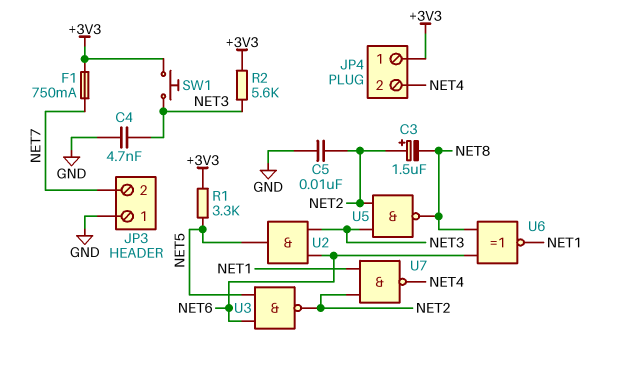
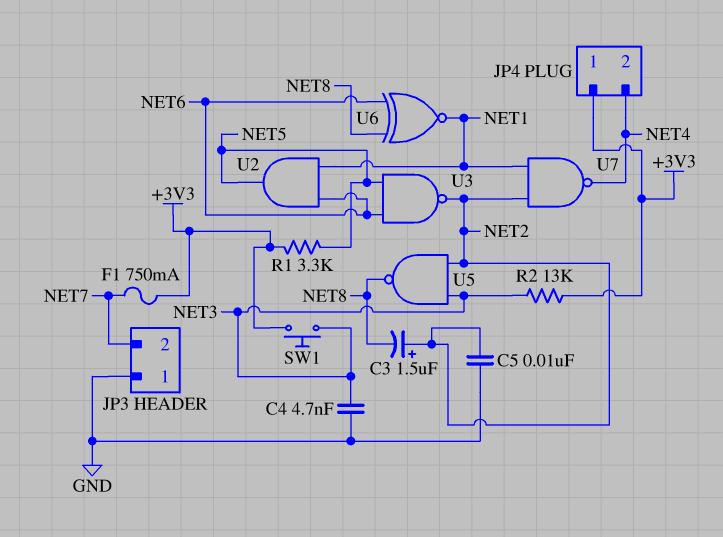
R2: 5.6k (+3V3, NET3) -> 13k (+3V3, NET3)
U2: AND (in NET3, in NET6, out NET5) -> AND (in NET1, in NET6, out NET5)

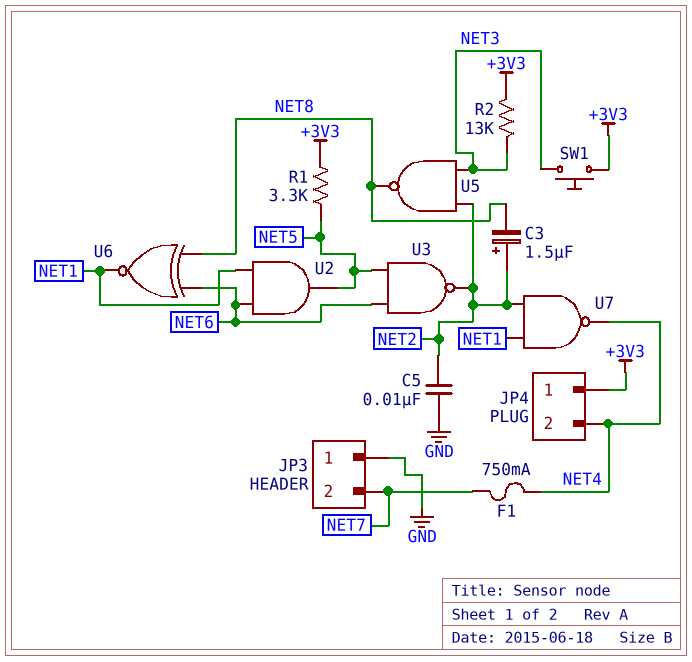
C4: 4.7nF (GND, NET3) -> none
F1: 750mA (+3V3, NET7) -> 750mA (NET4, NET7)

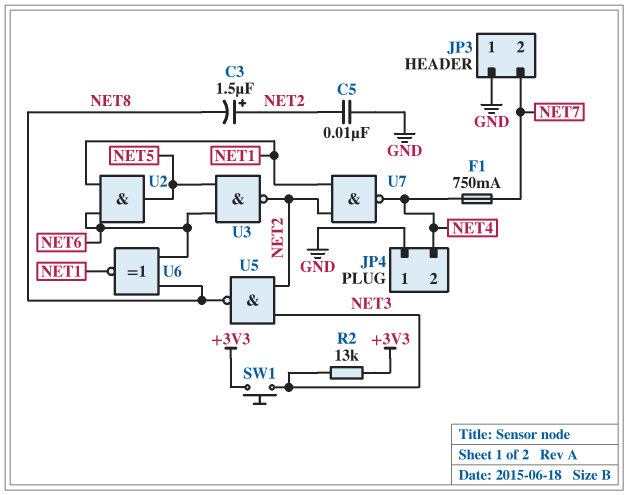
JP4 pin 1: +3V3 -> GND
R1: 3.3k (+3V3, NET5) -> none

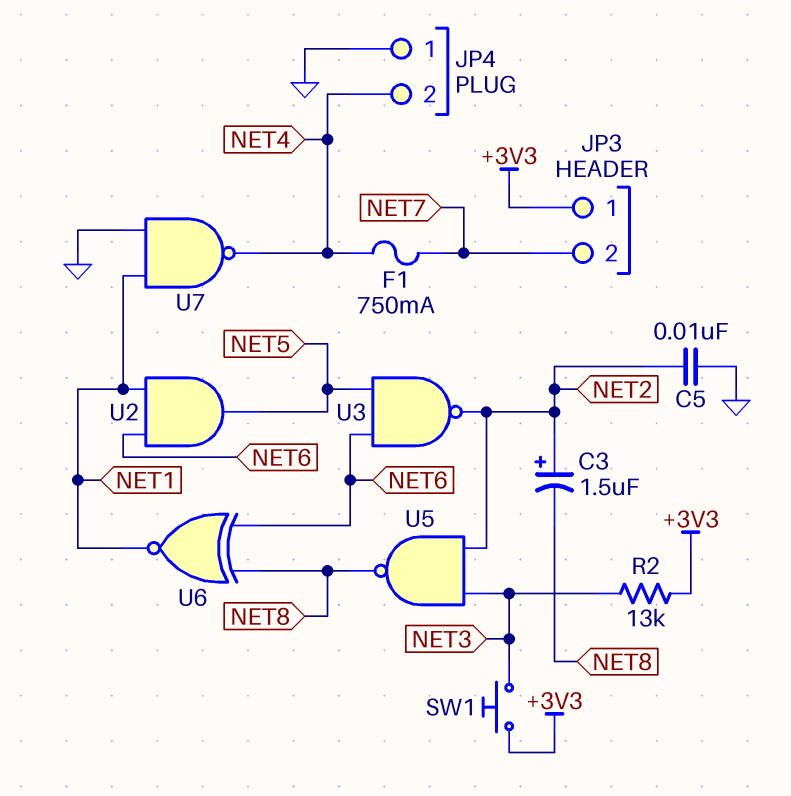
JP3 pin 1: GND -> +3V3
U7: NAND (in NET1, in NET2, out NET4) -> NAND (in GND, in NET1, out NET4)

